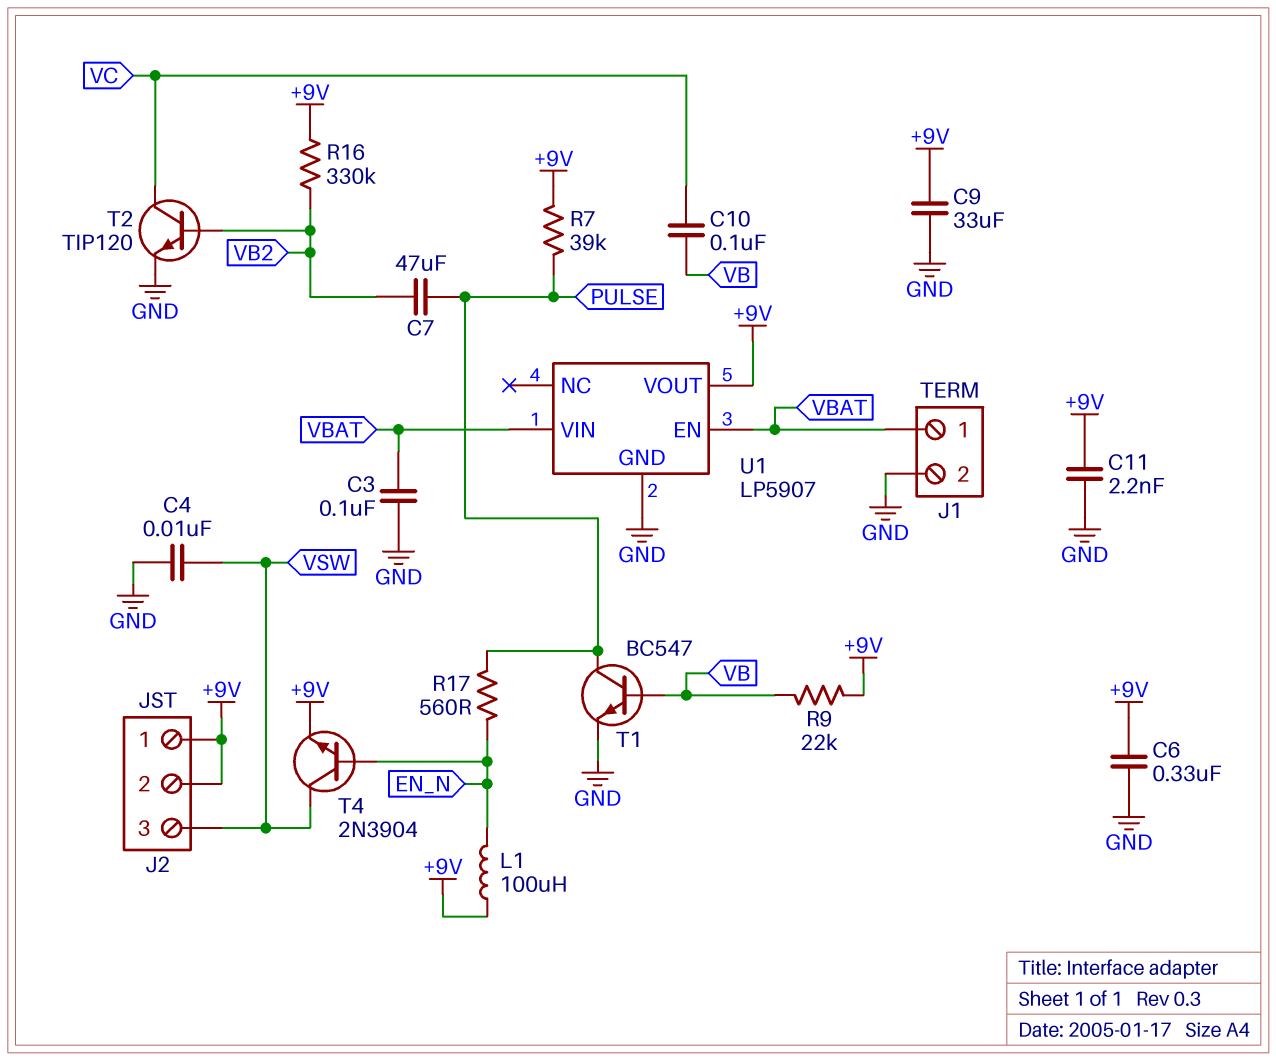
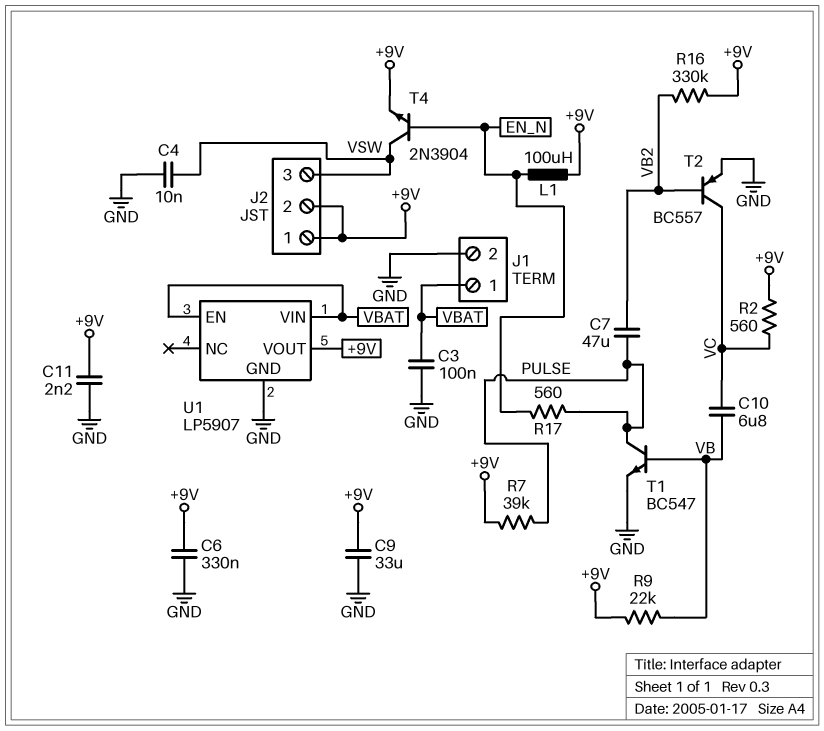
C10: 100nF (VB, VC) -> 6.8uF (VB, VC)
R2: none -> 560 (+9V, VC)
T2: NPN TIP120 (B VB2, C VC, E GND) -> PNP BC557 (B VB2, C VC, E GND)

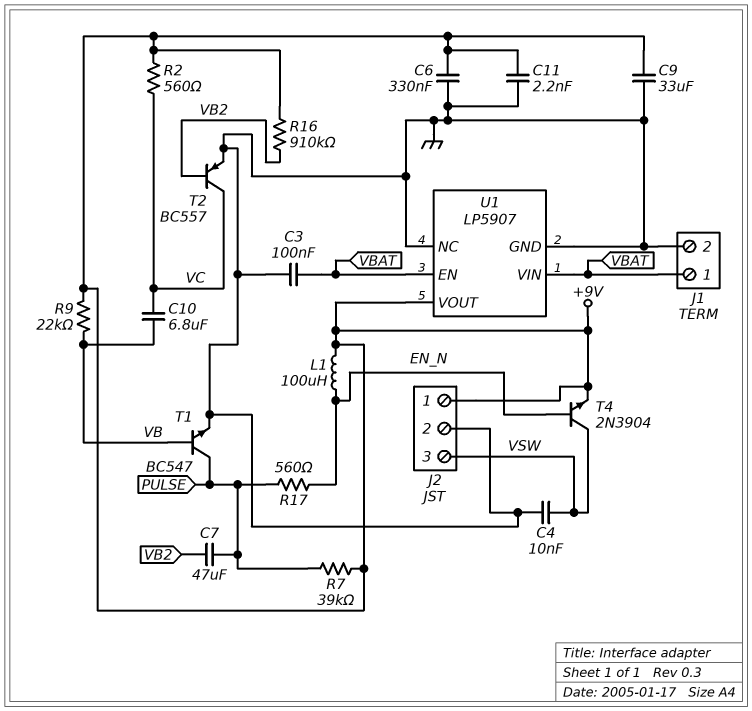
J2 pin 2: +9V -> GND
R16: 330k (+9V, VB2) -> 910k (+9V, VB2)
U1 pin NC: none -> GND

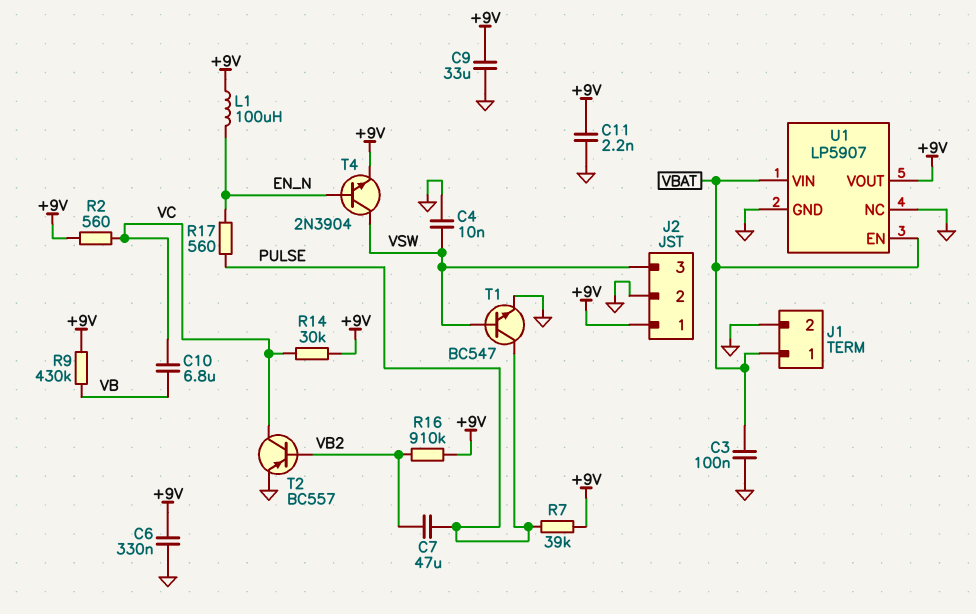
R9: 22k (+9V, VB) -> 430k (+9V, VB)
R14: none -> 30k (+9V, VC)
T1: NPN BC547 (B VB, C PULSE, E GND) -> NPN BC547 (B VSW, C PULSE, E GND)

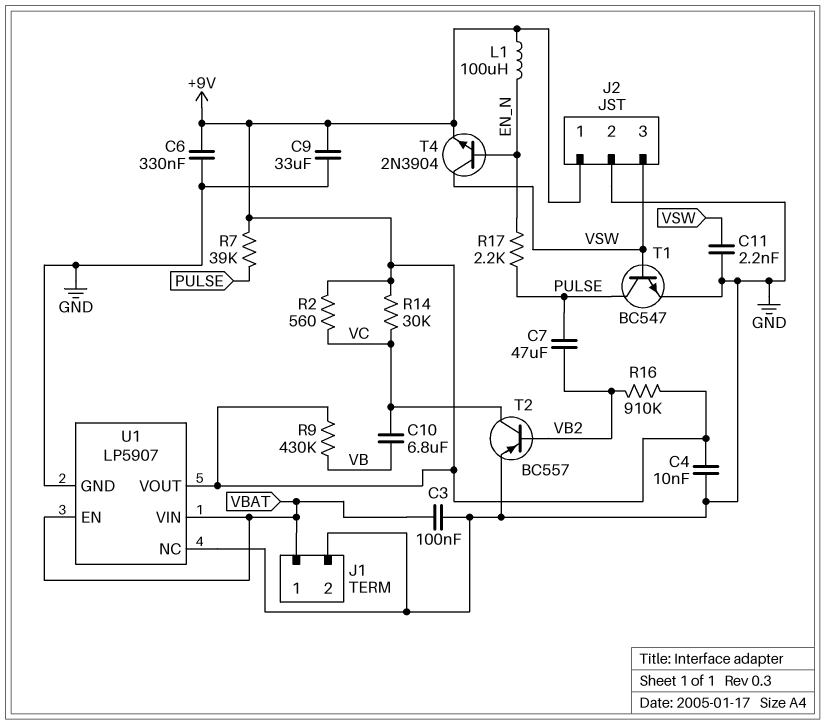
C4: 10nF (GND, VSW) -> 10nF (+9V, GND)
C11: 2.2nF (+9V, GND) -> 2.2nF (GND, VSW)
R17: 560 (EN_N, PULSE) -> 2.2k (EN_N, PULSE)

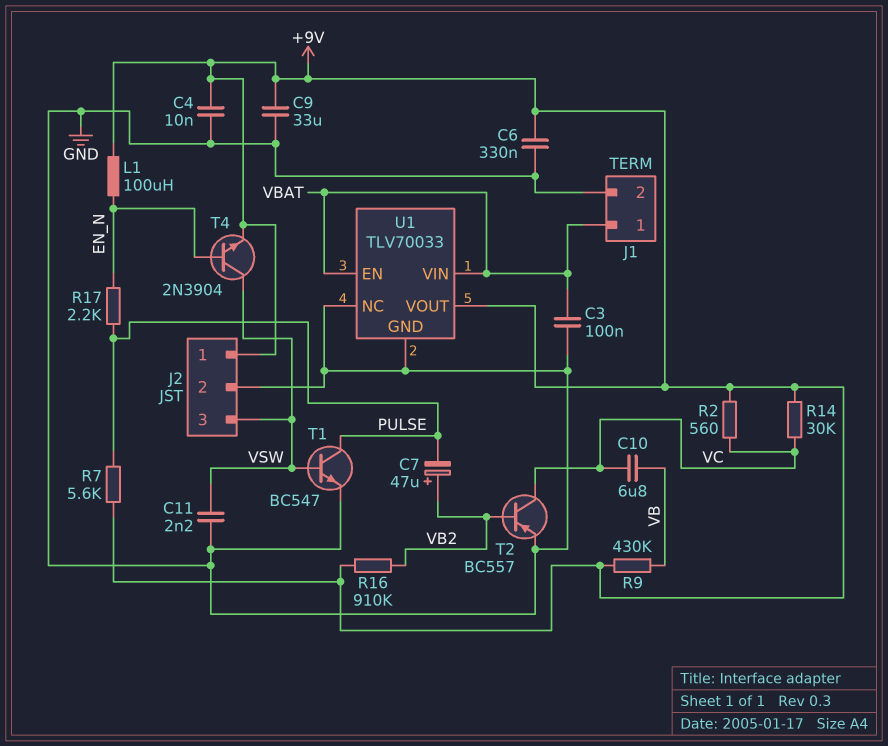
C7: 47uF (PULSE, VB2) -> 47uF (plus VB2, minus PULSE)
R7: 39k (+9V, PULSE) -> 5.6k (+9V, PULSE)
U1: LP5907 -> TLV70033

